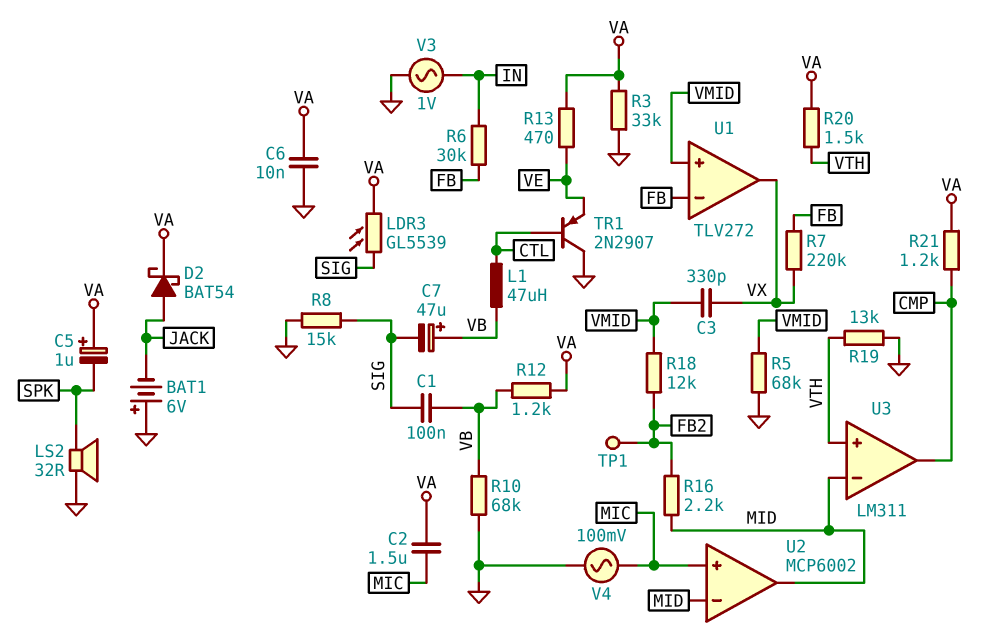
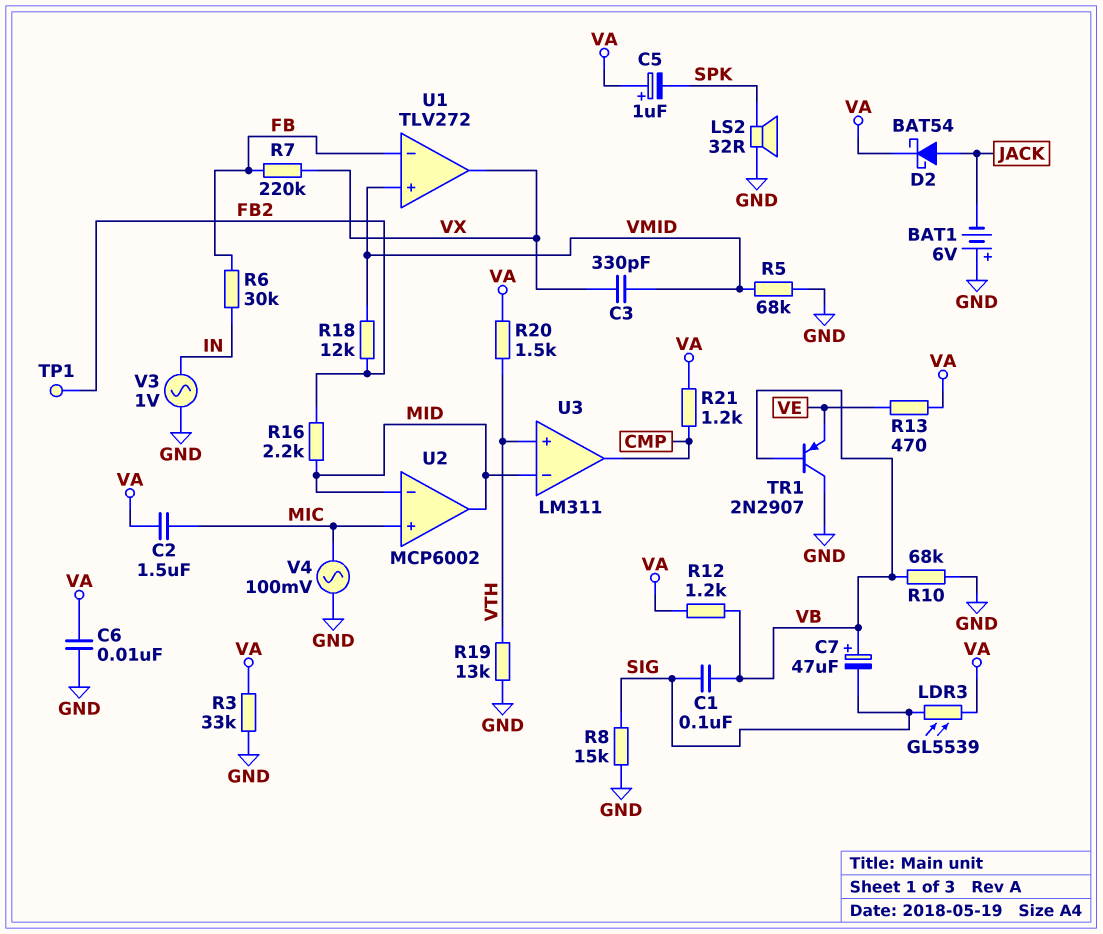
L1: 47uH (CTL, VB) -> none
TR1: PNP 2N2907 (B CTL, C GND, E VE) -> PNP 2N2907 (B VB, C GND, E VE)

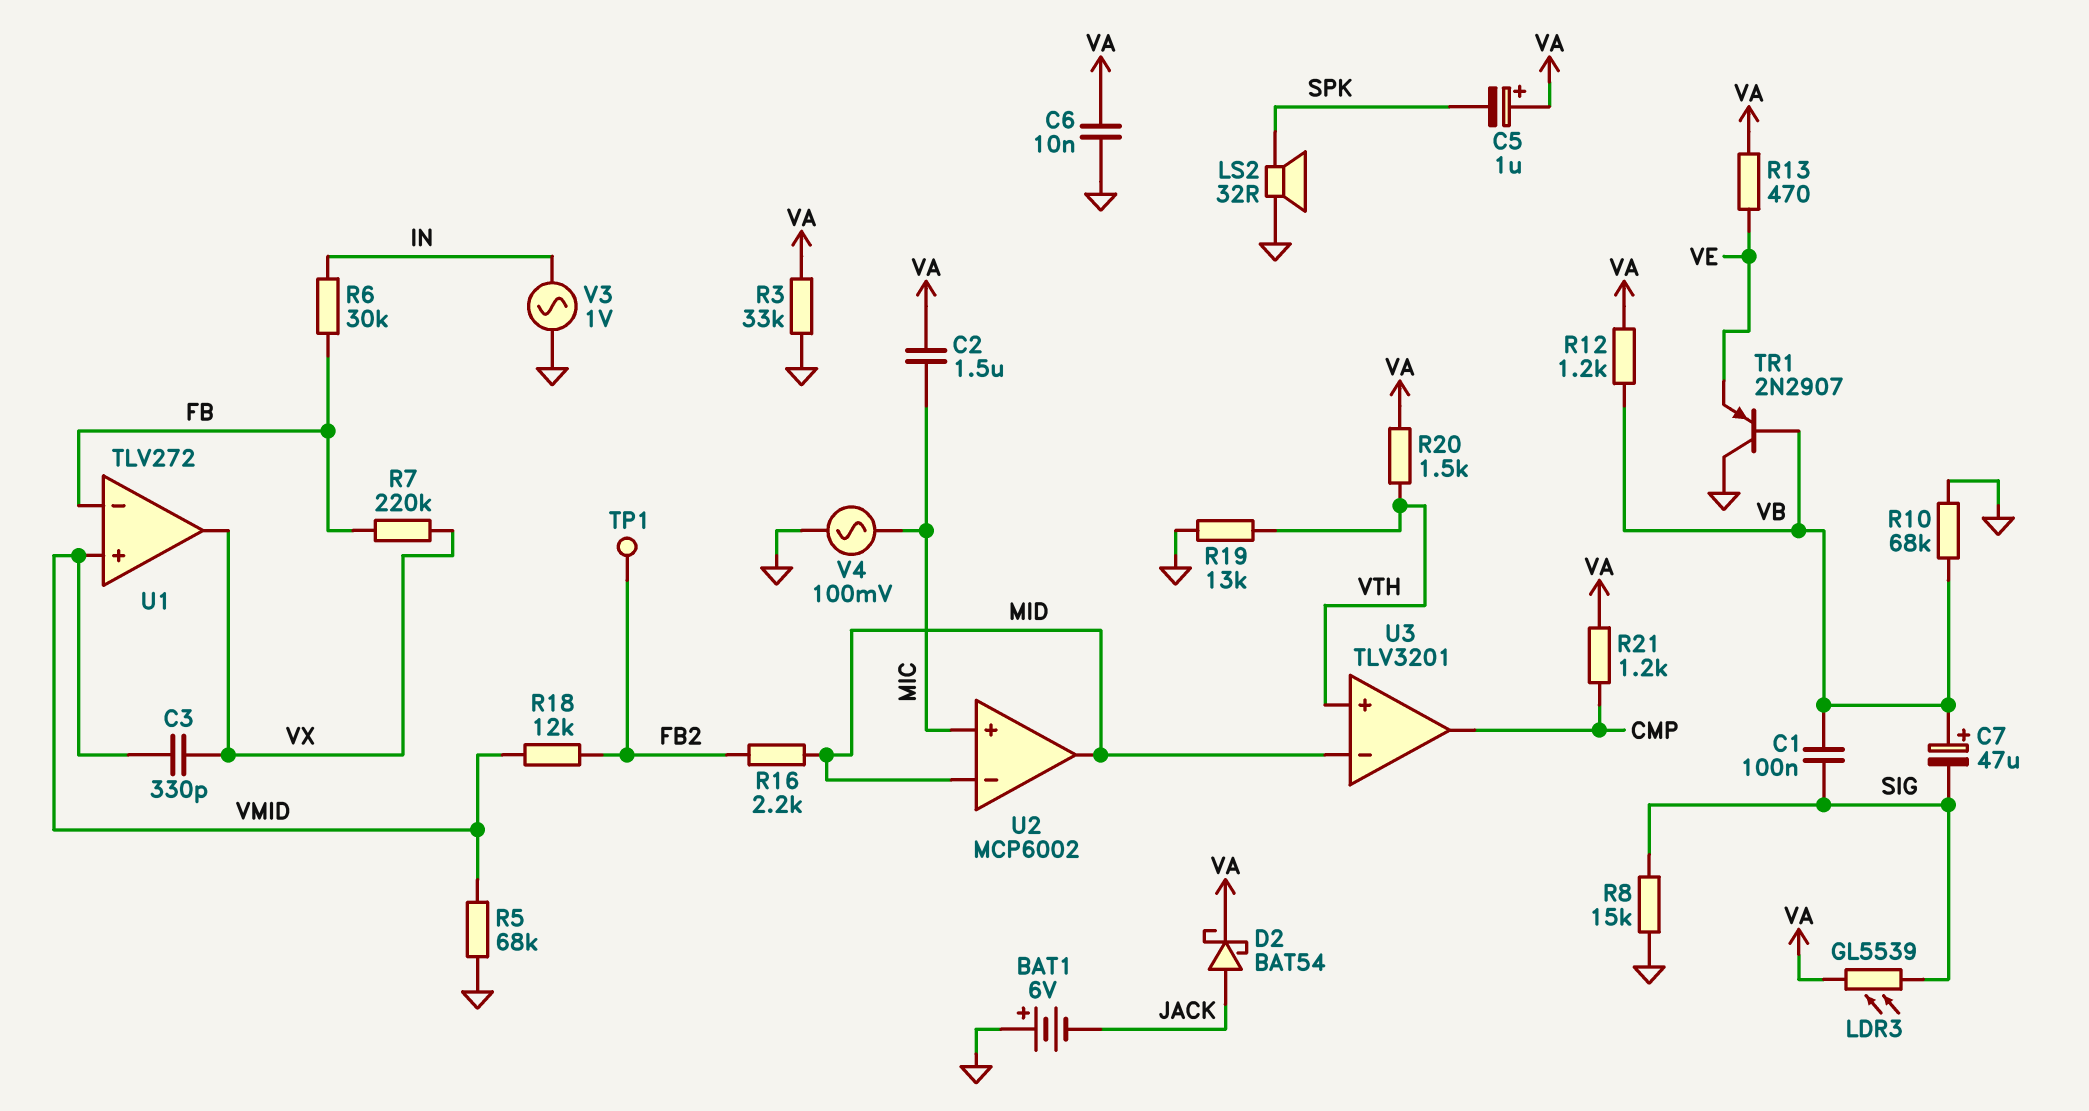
U3: LM311 -> TLV3201

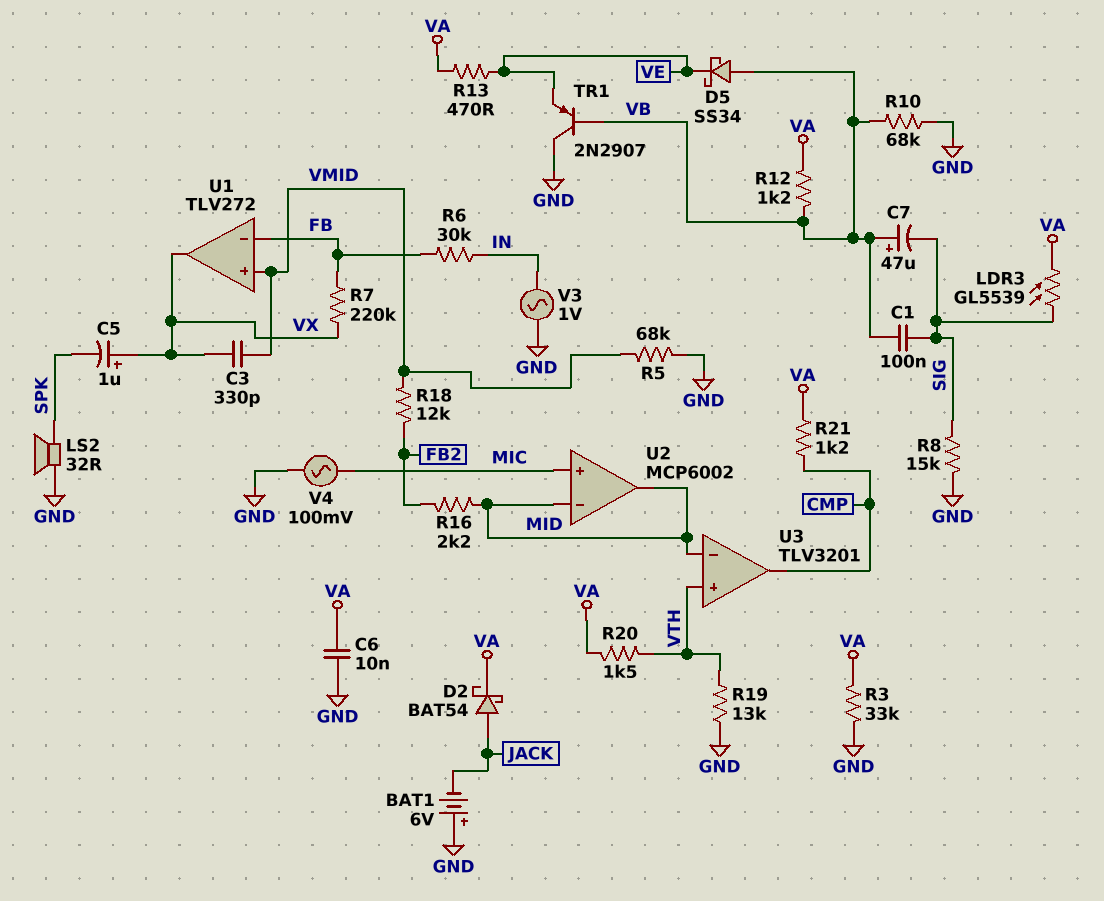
C2: 1.5uF (MIC, VA) -> none
C5: 1uF (plus VA, minus SPK) -> 1uF (plus VX, minus SPK)
D5: none -> schottky SS34 (A VB, K VE)
TP1: test point (FB2) -> none

